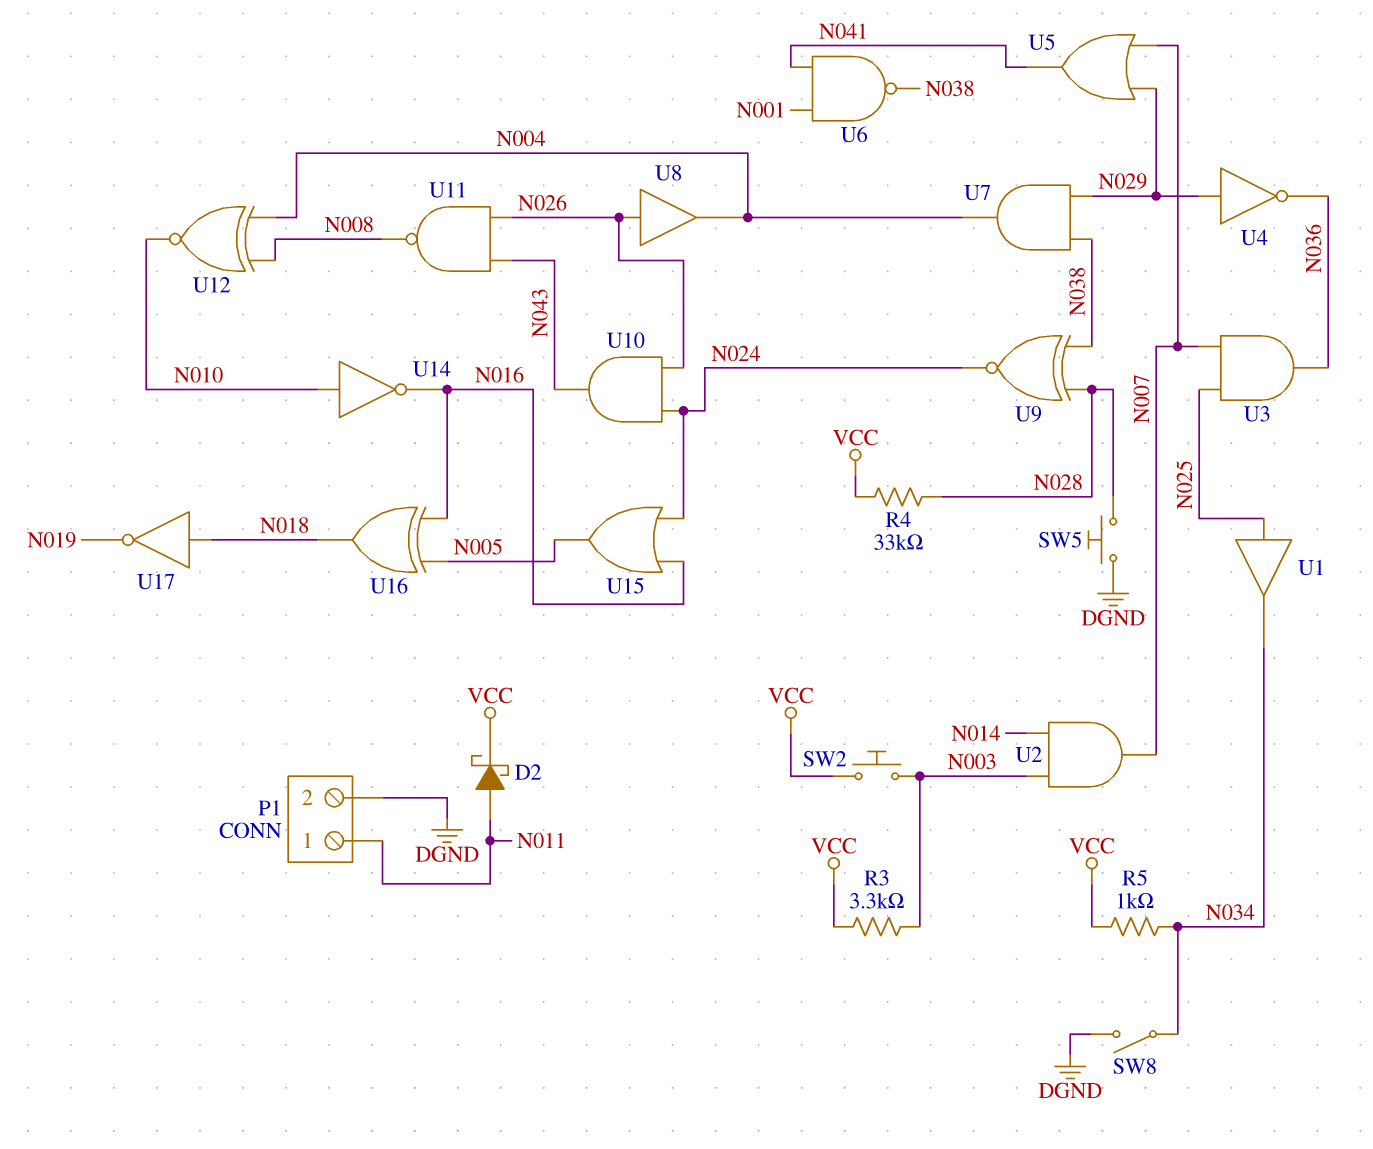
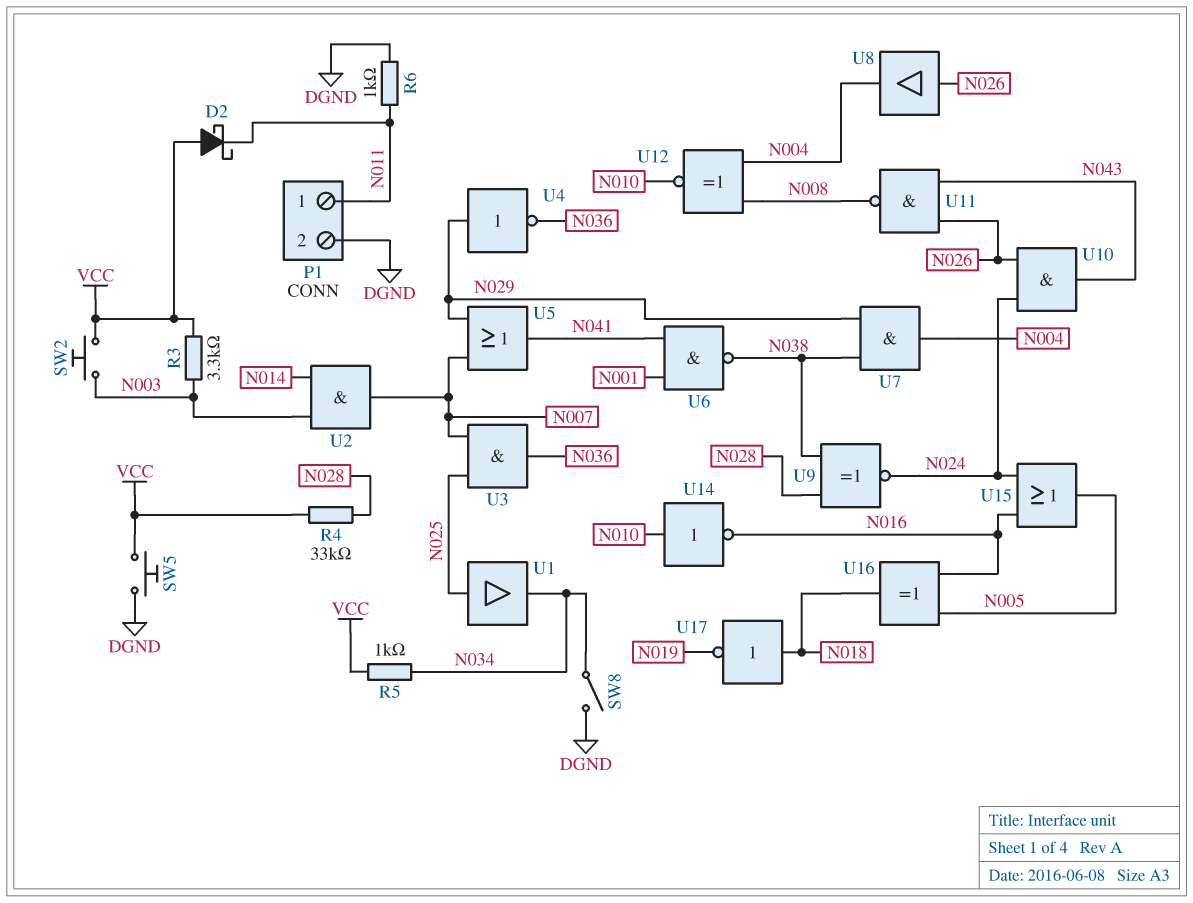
D2: schottky (A N011, K VCC) -> schottky (A VCC, K N011)
R6: none -> 1k (DGND, N011)
SW5: button (DGND, N028) -> button (DGND, VCC)

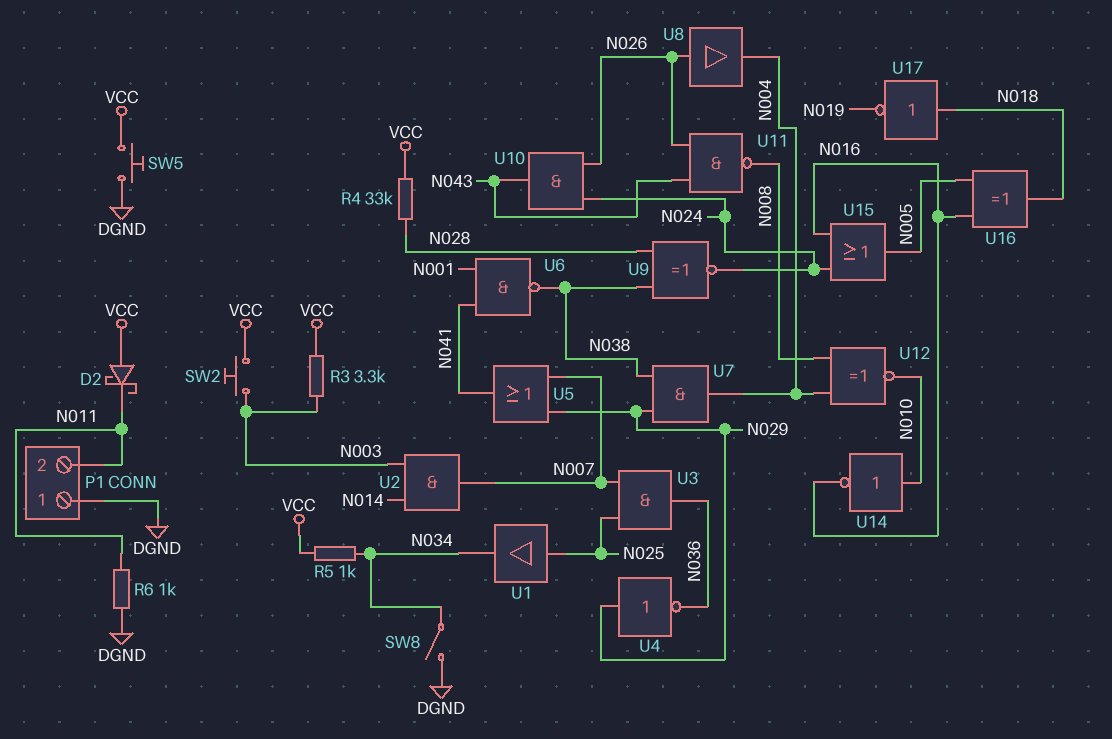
P1 pin 1: N011 -> DGND
P1 pin 2: DGND -> N011

